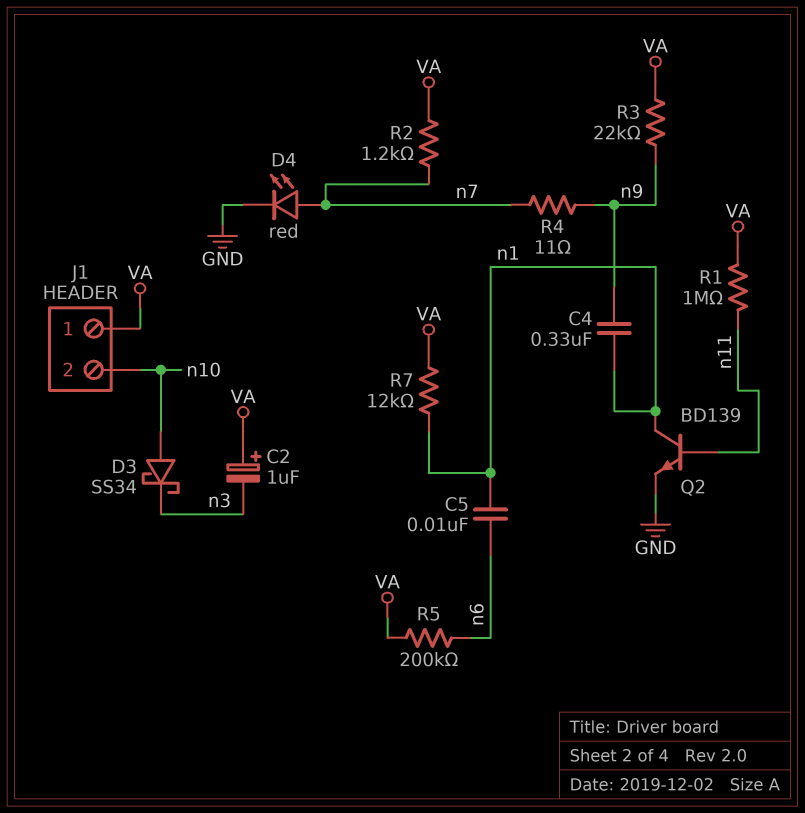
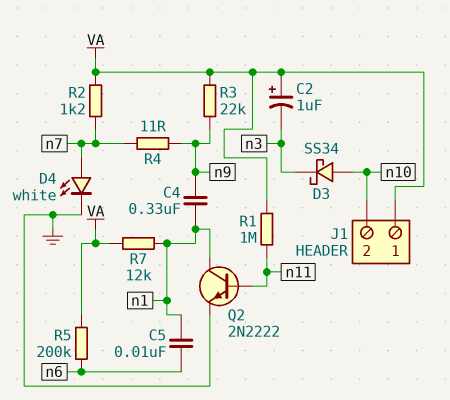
D4: LED red (A n7, K GND) -> LED white (A n7, K GND)
Q2: NPN BD139 (B n11, C n1, E GND) -> NPN 2N2222 (B n11, C n1, E GND)

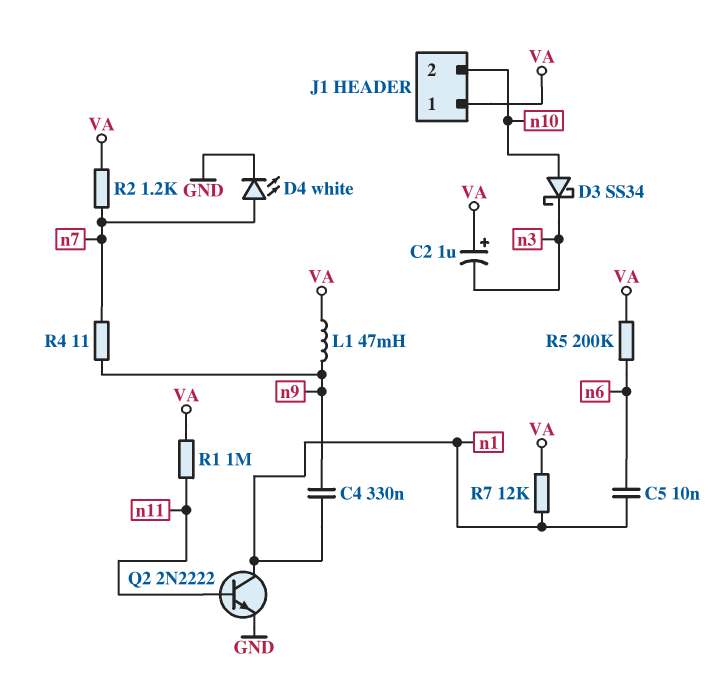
L1: none -> 47mH (VA, n9)
R3: 22k (VA, n9) -> none

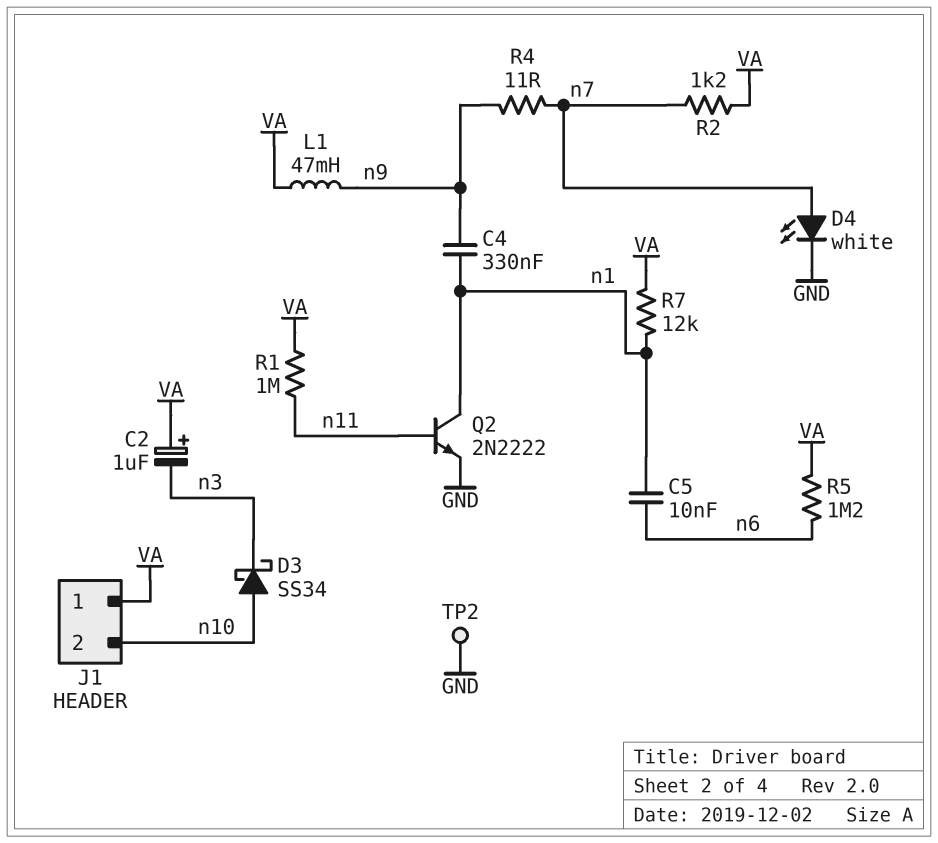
R5: 200k (VA, n6) -> 1.2M (VA, n6)
TP2: none -> test point (GND)

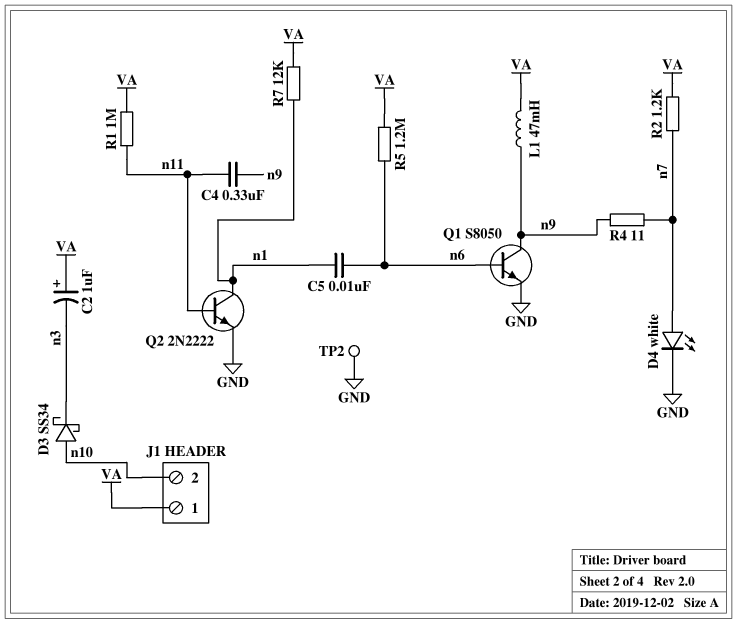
C4: 330nF (n1, n9) -> 330nF (n9, n11)
Q1: none -> NPN S8050 (B n6, C n9, E GND)

